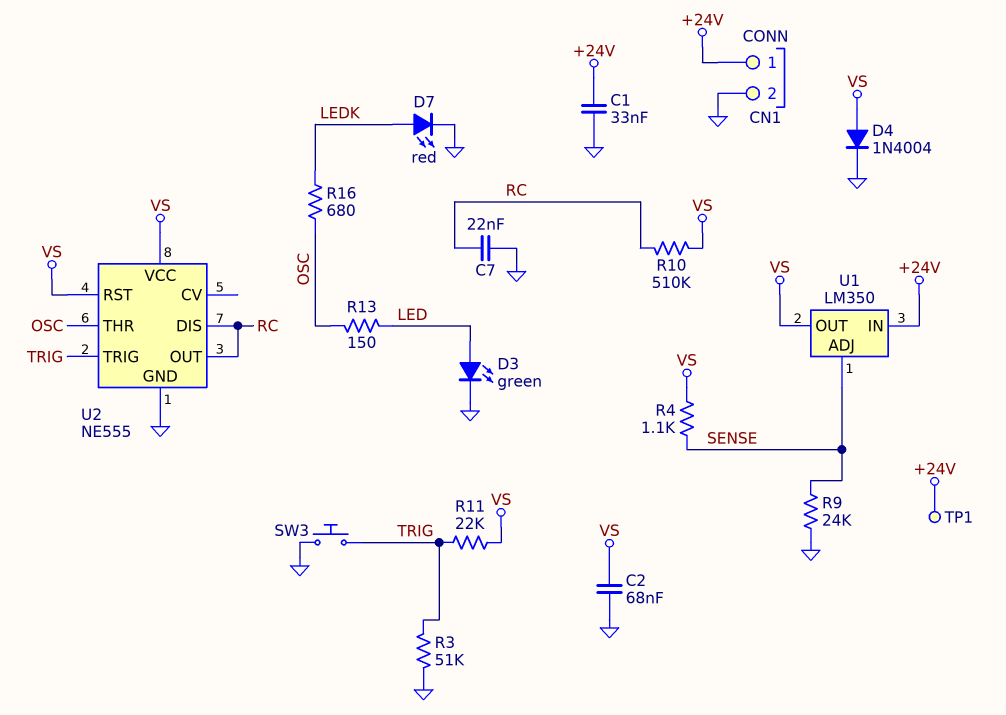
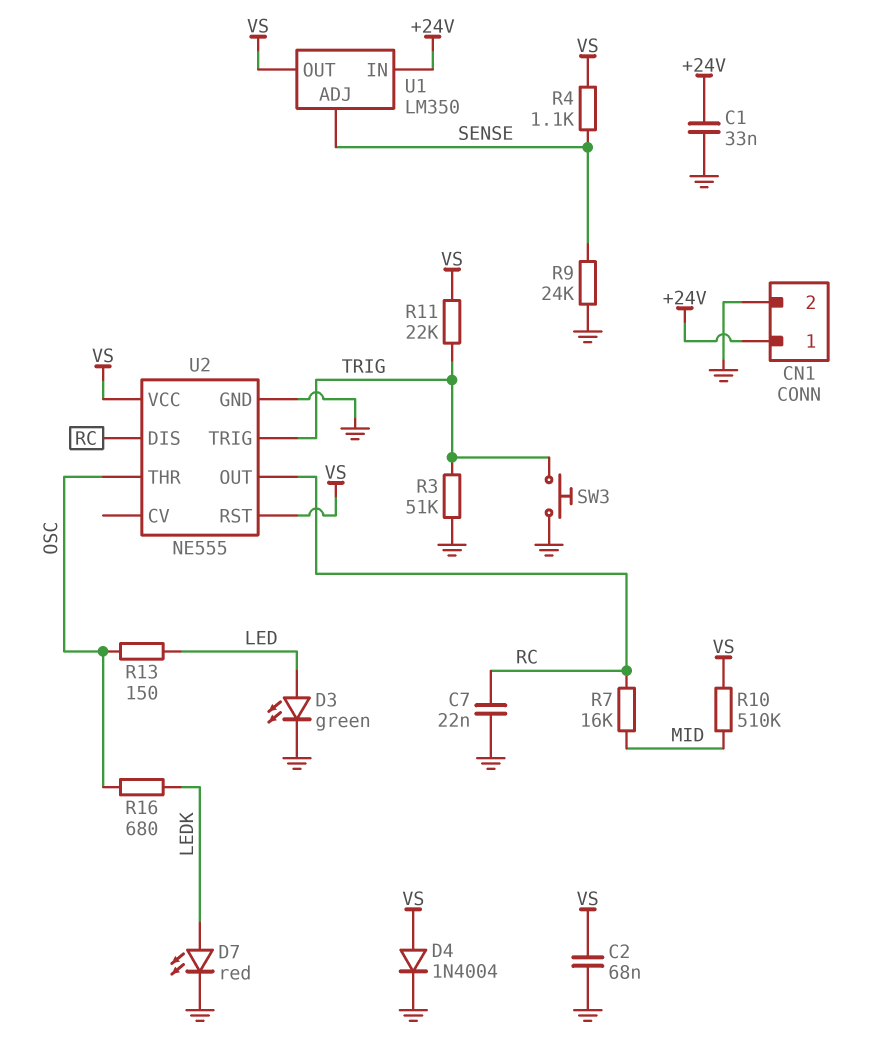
R7: none -> 16k (MID, RC)
R10: 510k (RC, VS) -> 510k (MID, VS)
TP1: test point (+24V) -> none

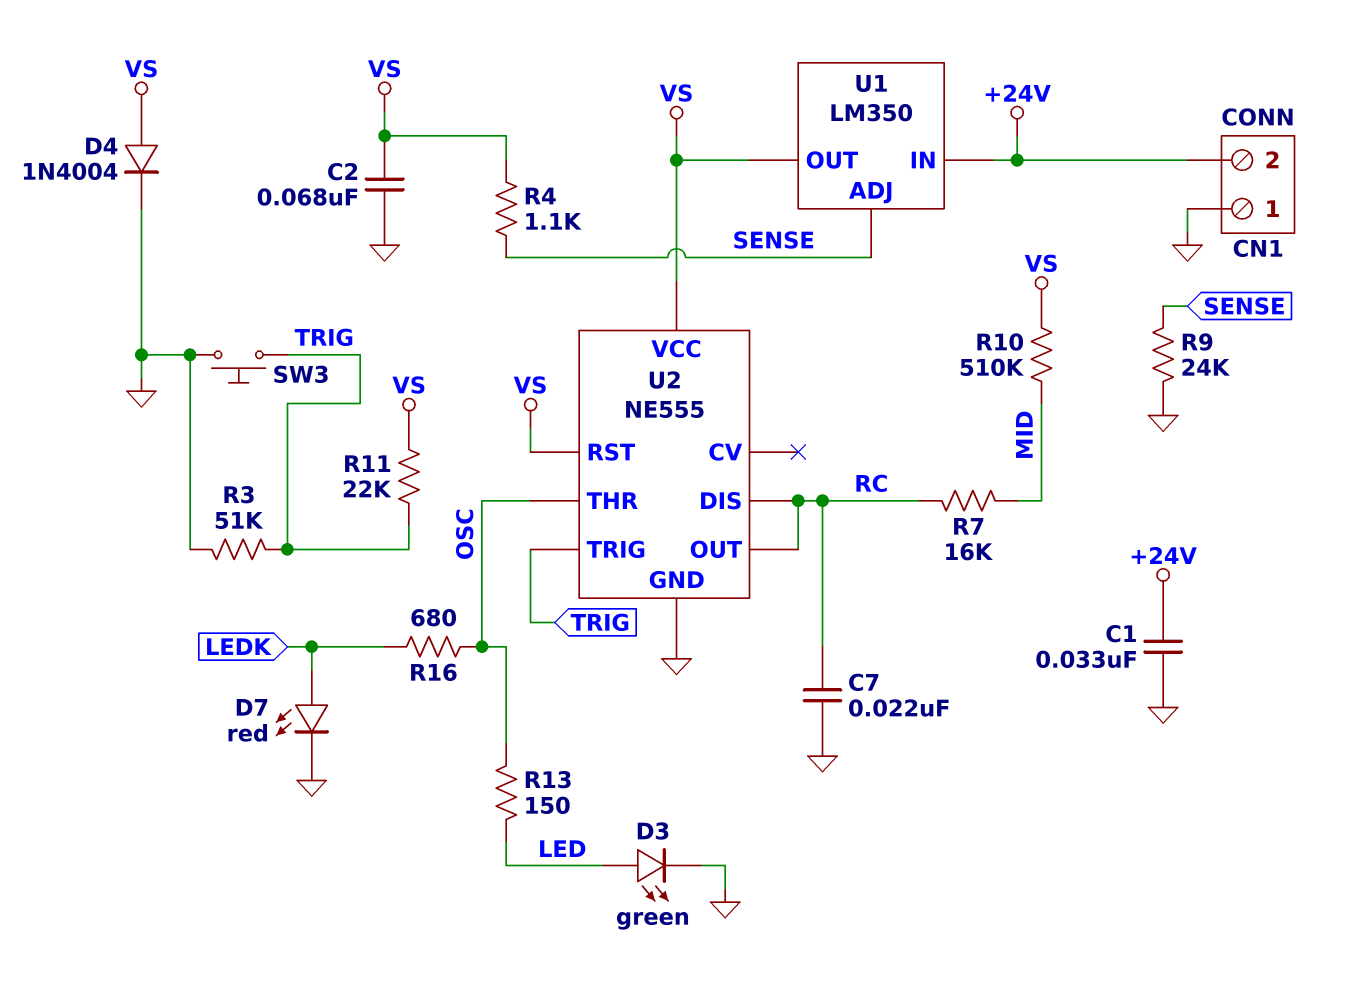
CN1 pin 1: +24V -> GND
CN1 pin 2: GND -> +24V

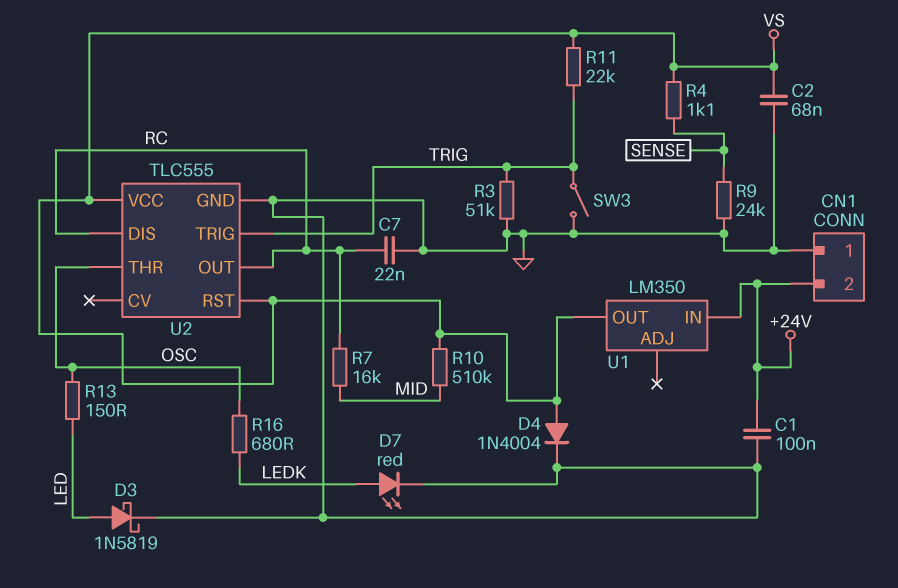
C1: 33nF (+24V, GND) -> 100nF (+24V, GND)
D3: LED green (A LED, K GND) -> schottky 1N5819 (A LED, K GND)
SW3: button (GND, TRIG) -> switch (GND, TRIG)
U1 pin ADJ: SENSE -> none
U2: NE555 -> TLC555

